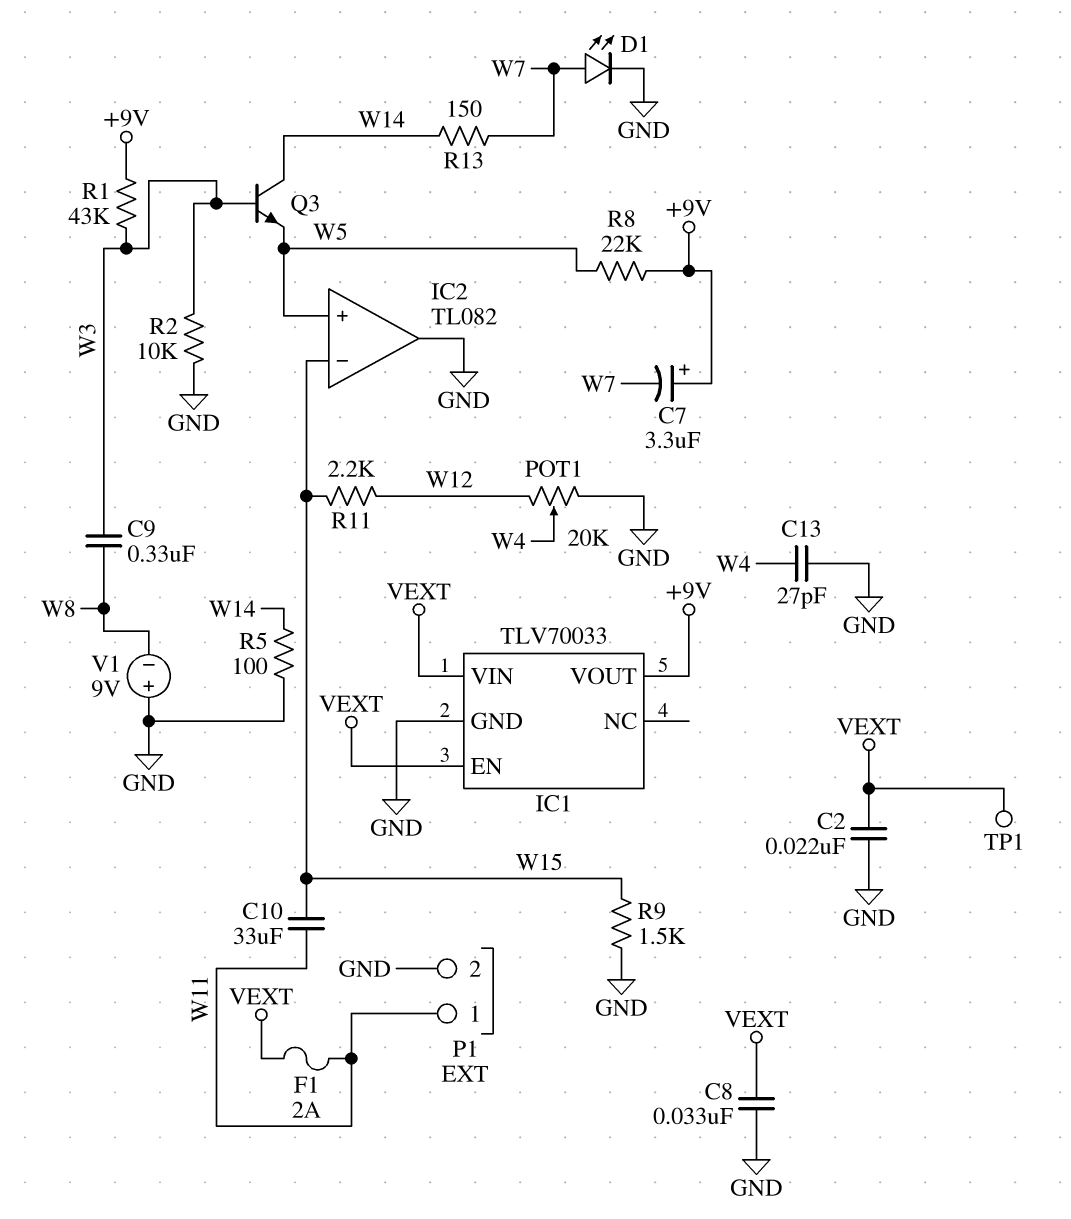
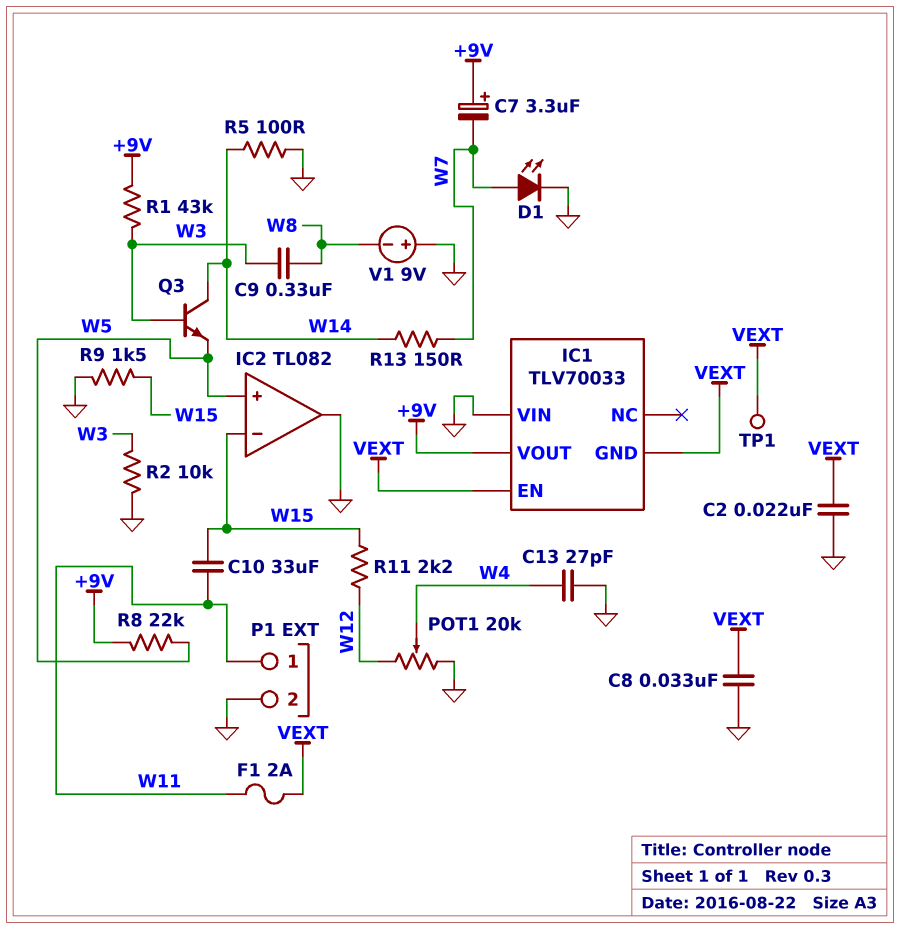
IC1 pin GND: GND -> VEXT
IC1 pin VIN: VEXT -> GND

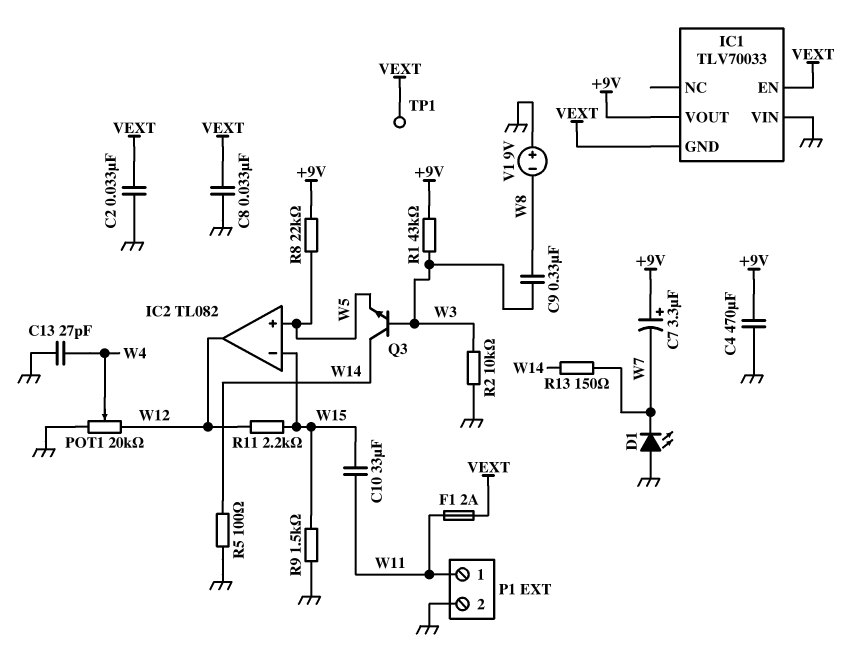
C2: 22nF (GND, VEXT) -> 33nF (GND, VEXT)
C4: none -> 470uF (+9V, GND)
D1: LED (A W7, K GND) -> LED (A GND, K W7)
IC2 pin out: GND -> W12

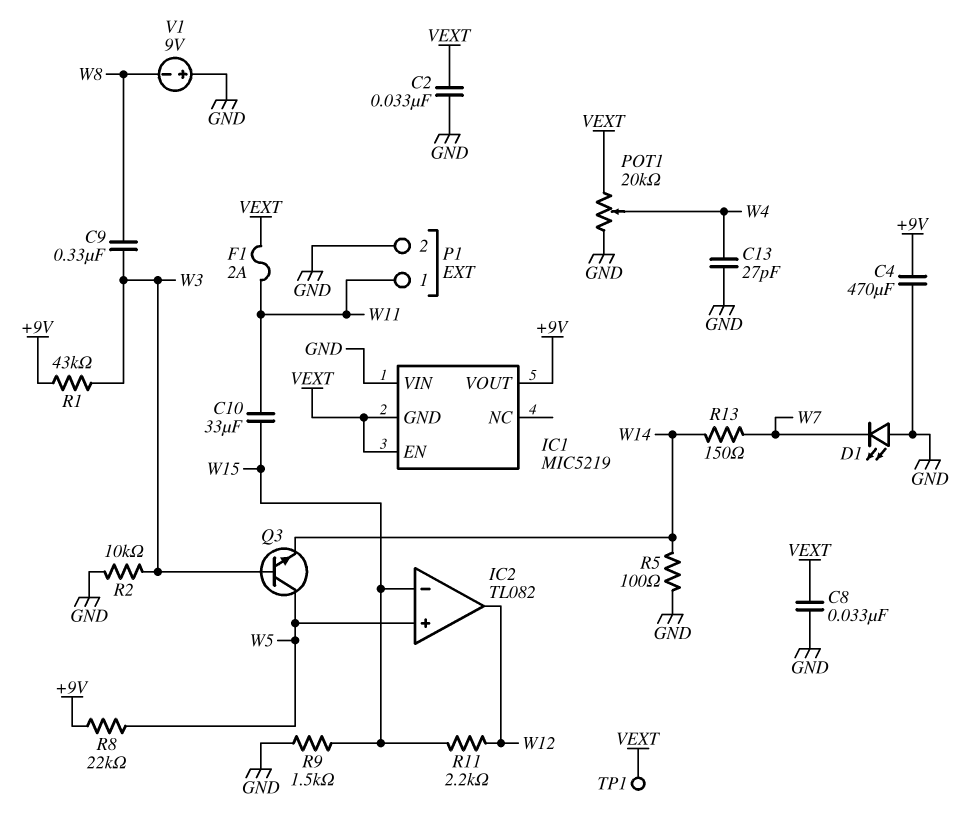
C7: 3.3uF (plus +9V, minus W7) -> none
IC1: TLV70033 -> MIC5219
POT1: 20k (GND, W12, wiper W4) -> 20k (GND, VEXT, wiper W4)
Q3: NPN (B W3, C W14, E W5) -> NPN (B W3, C W5, E W14)

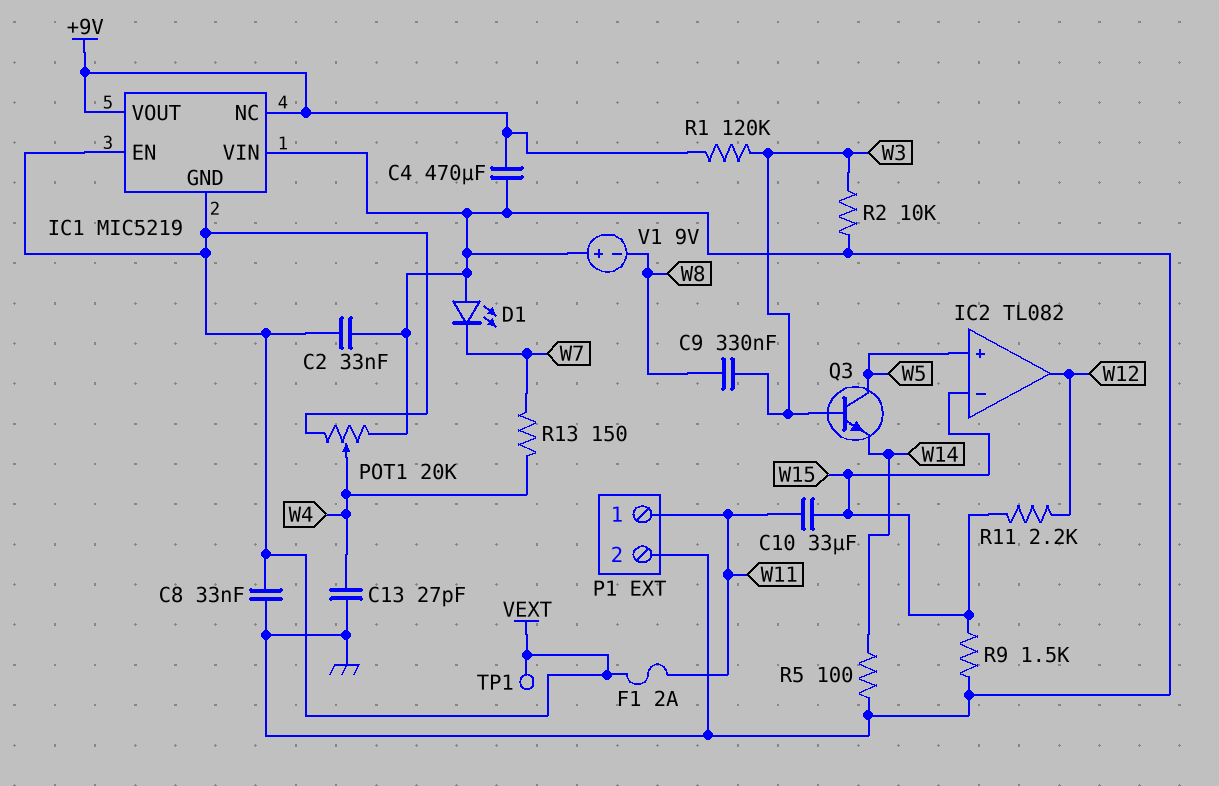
IC1 pin NC: none -> +9V
R1: 43k (+9V, W3) -> 120k (+9V, W3)
R8: 22k (+9V, W5) -> none
R13: 150 (W7, W14) -> 150 (W4, W7)

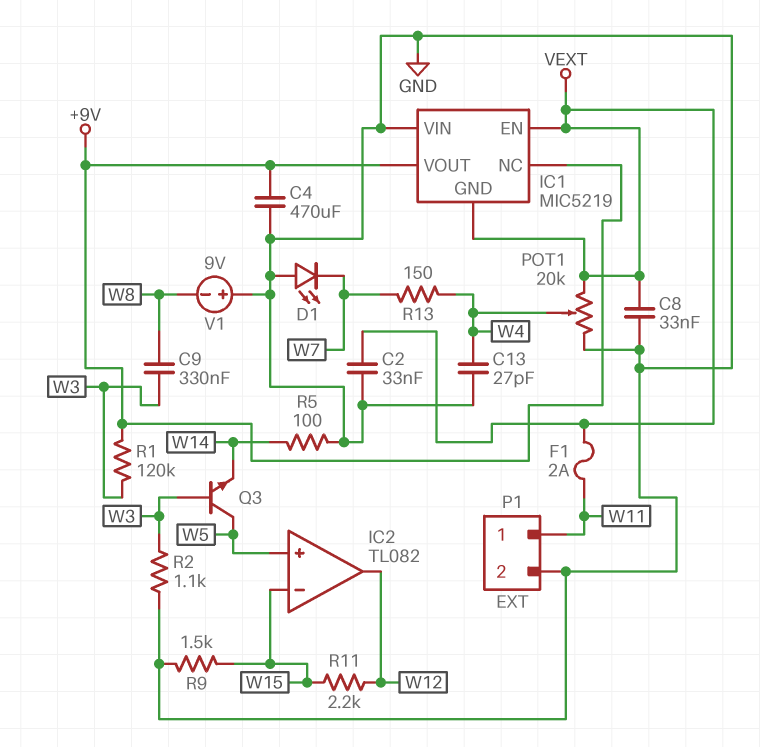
C10: 33uF (W11, W15) -> none
R2: 10k (GND, W3) -> 1.1k (GND, W3)
TP1: test point (VEXT) -> none

